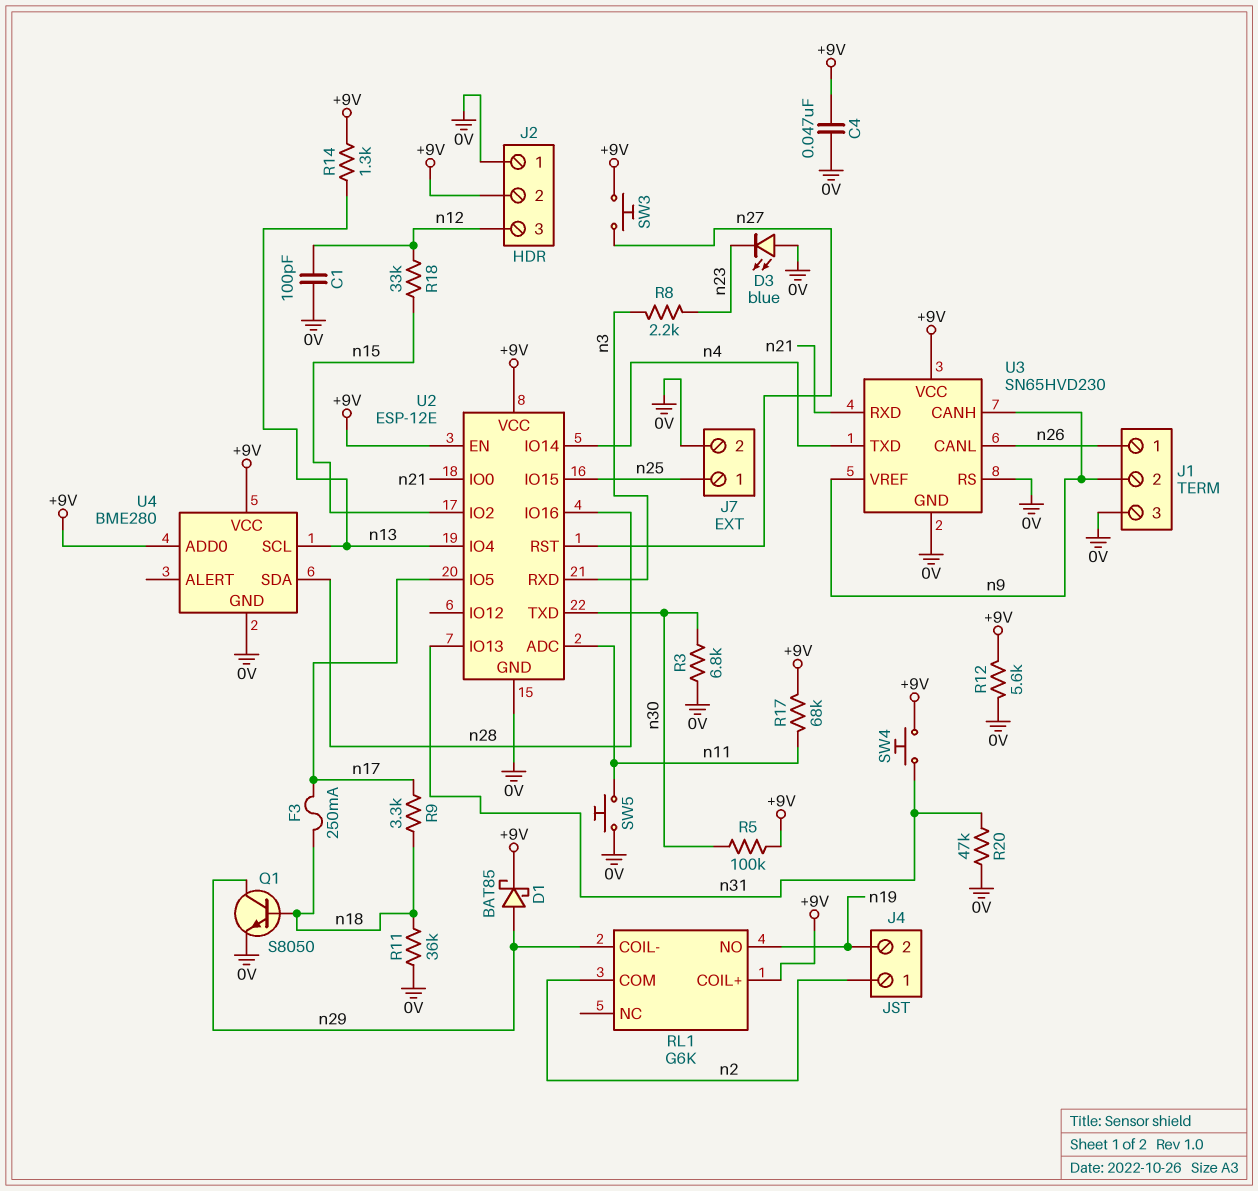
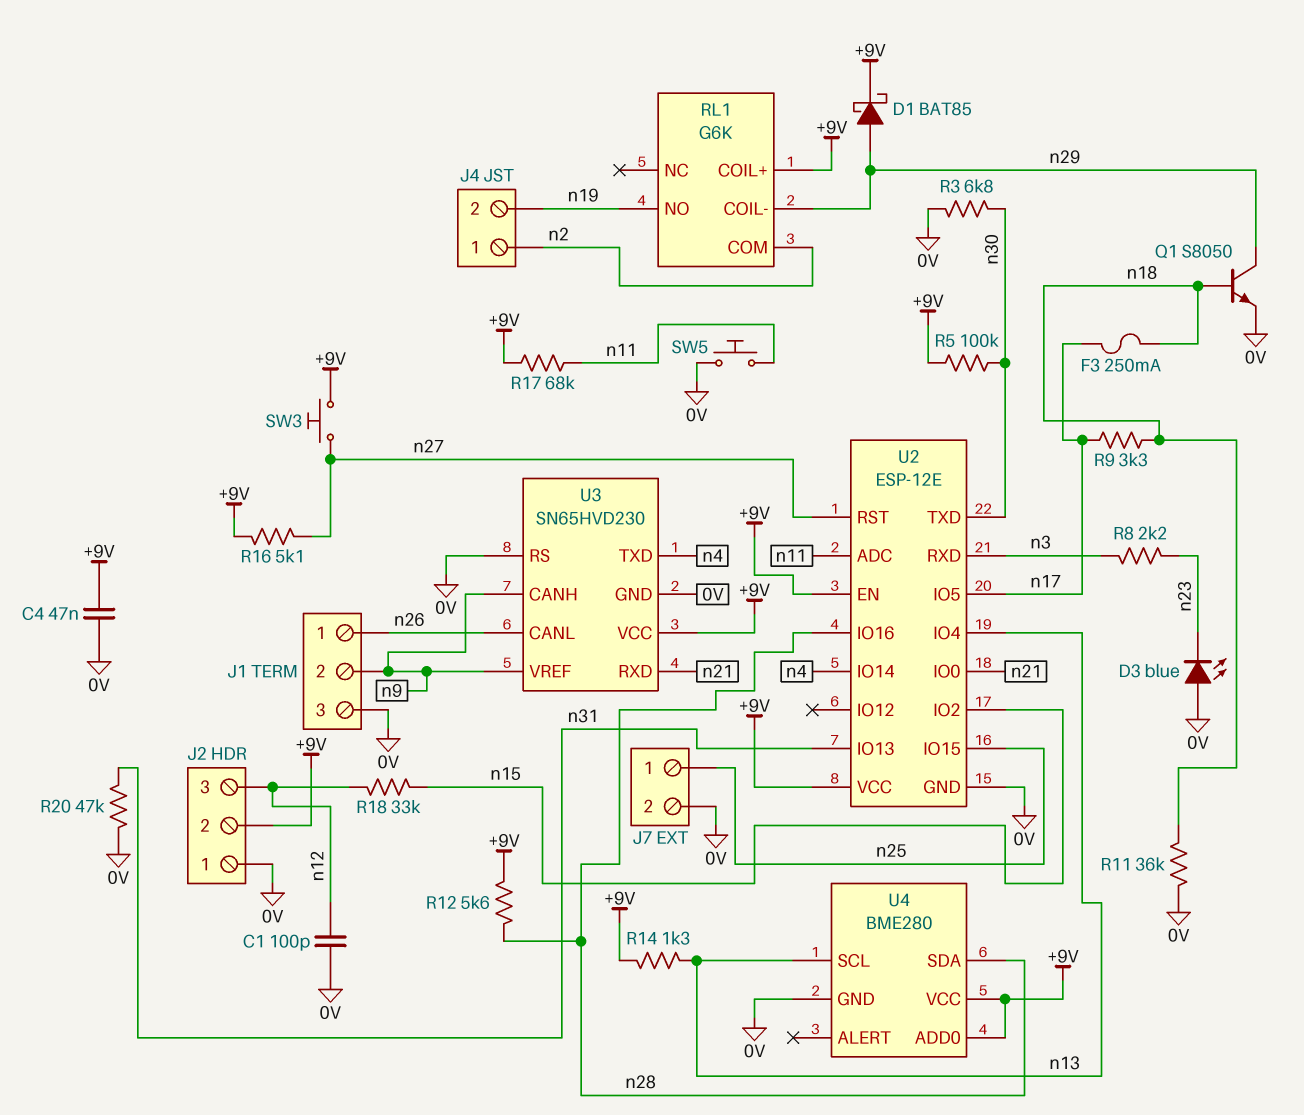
R12: 5.6k (+9V, 0V) -> 5.6k (+9V, n28)
R16: none -> 5.1k (+9V, n27)
SW4: button (+9V, n31) -> none

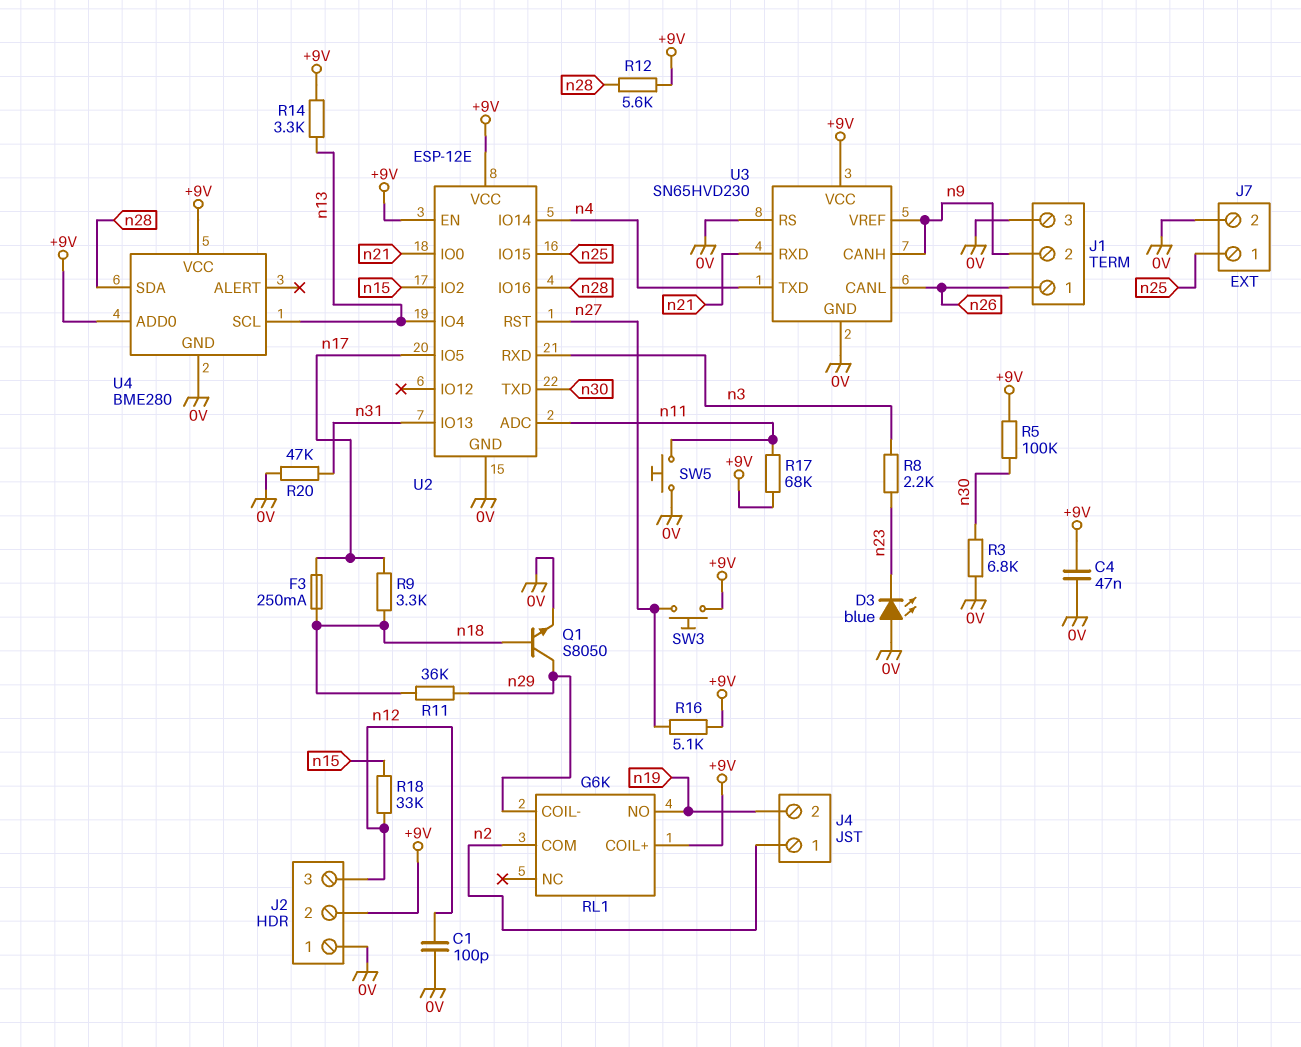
D1: schottky BAT85 (A n29, K +9V) -> none
R11: 36k (0V, n18) -> 36k (n18, n29)
R14: 1.3k (+9V, n13) -> 3.3k (+9V, n13)

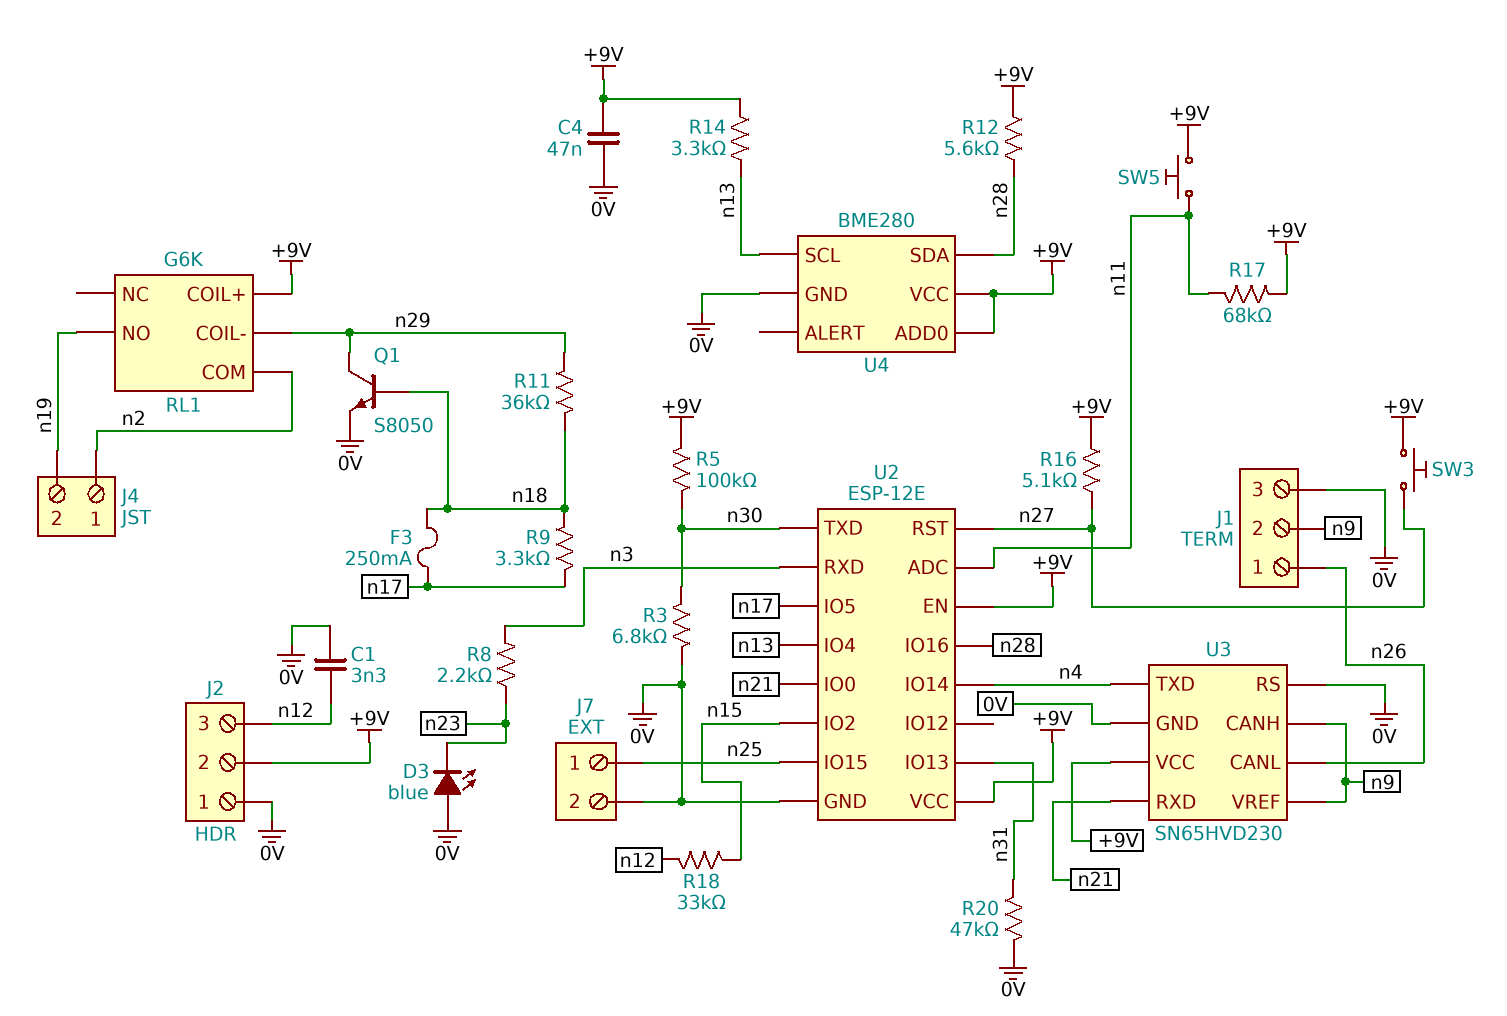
C1: 100pF (0V, n12) -> 3.3nF (0V, n12)
SW5: button (0V, n11) -> button (+9V, n11)

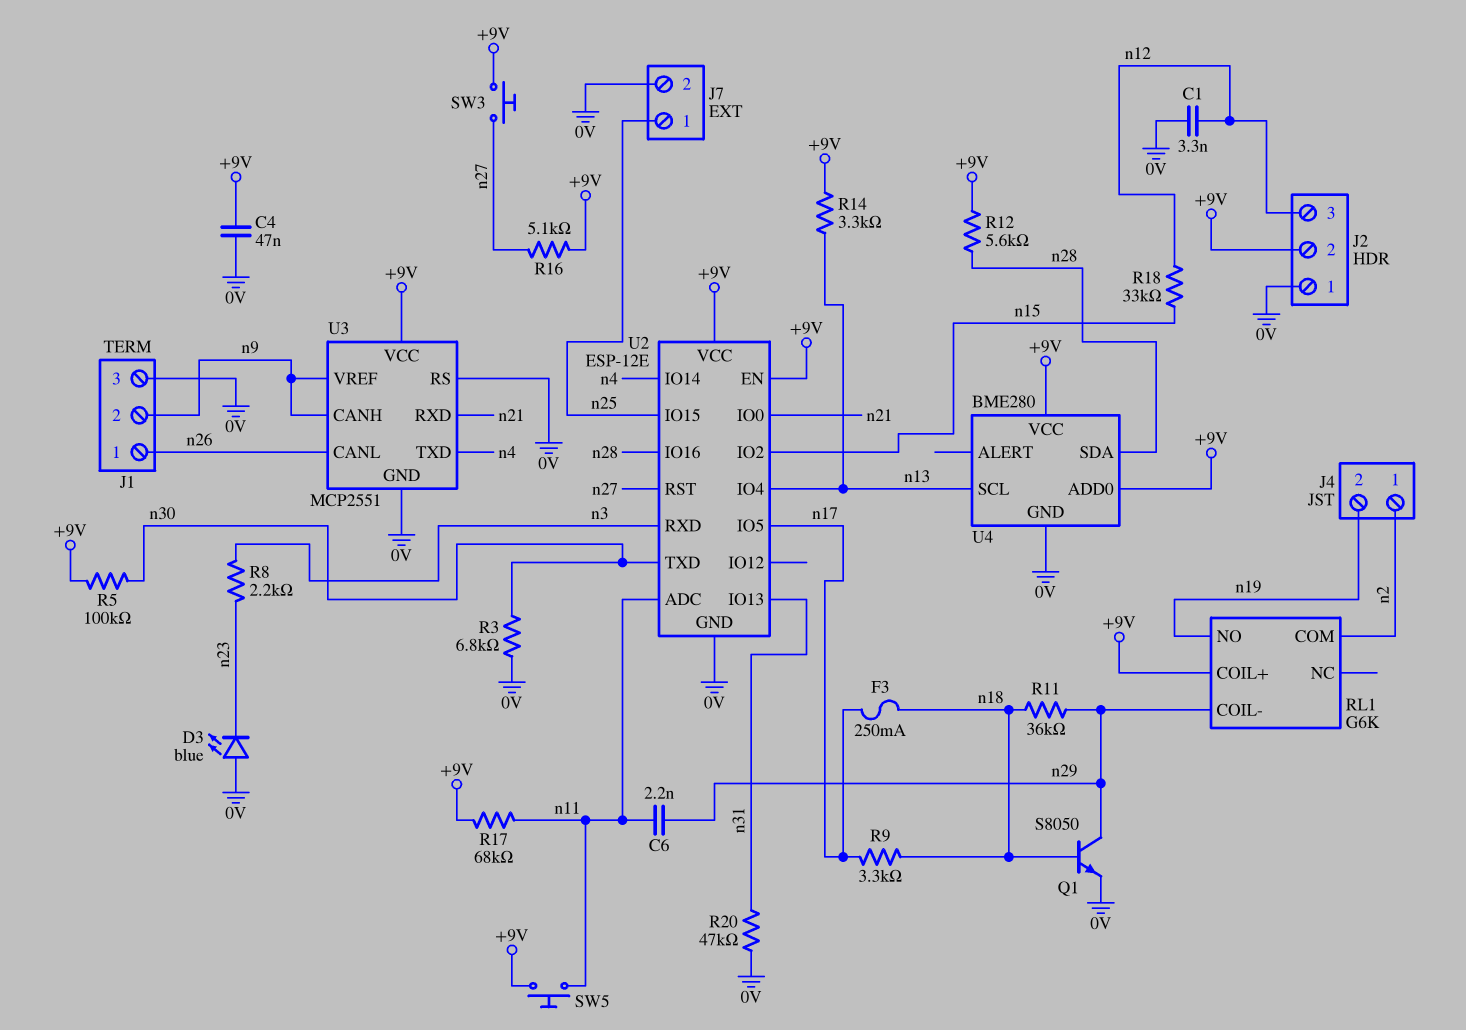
C6: none -> 2.2nF (n11, n29)
U3: SN65HVD230 -> MCP2551

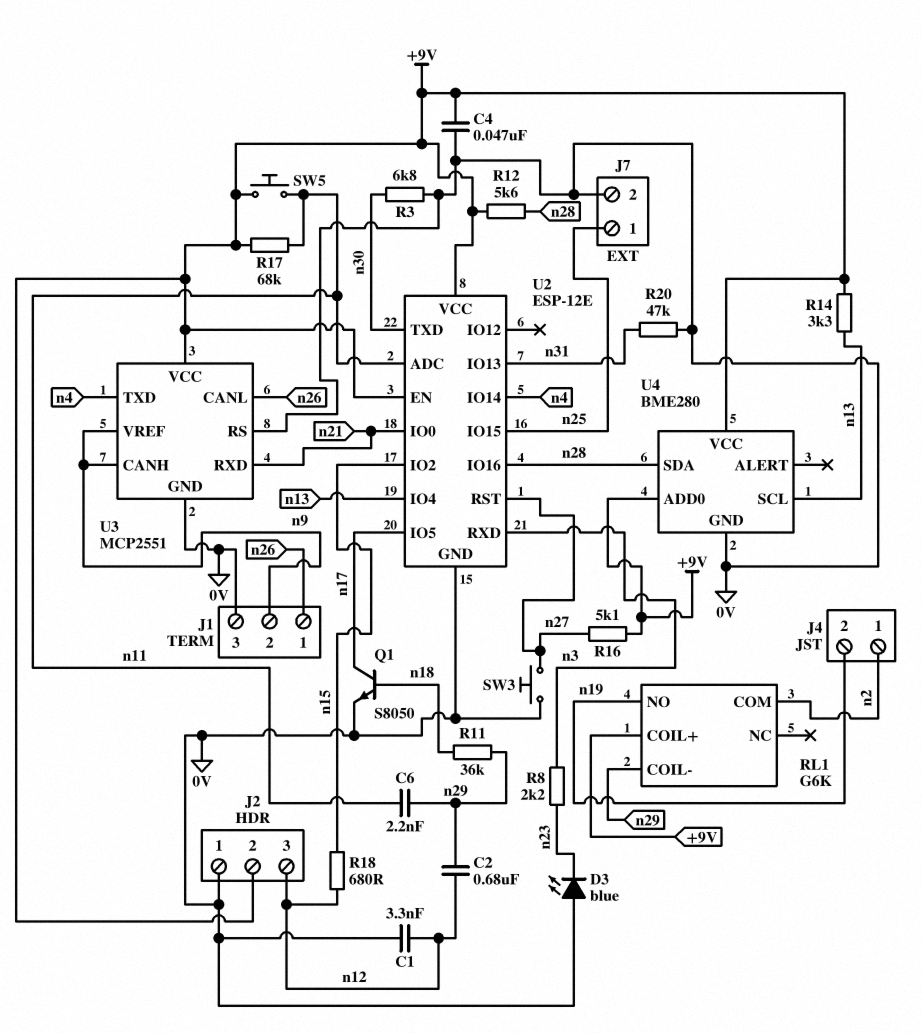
C2: none -> 680nF (n12, n29)
F3: 250mA (n17, n18) -> none
Q1: NPN S8050 (B n18, C n29, E 0V) -> NPN S8050 (B n18, C n17, E 0V)
R5: 100k (+9V, n30) -> none
R9: 3.3k (n17, n18) -> none
R18: 33k (n12, n15) -> 680 (n12, n15)
SW3: button (+9V, n27) -> button (0V, n27)

